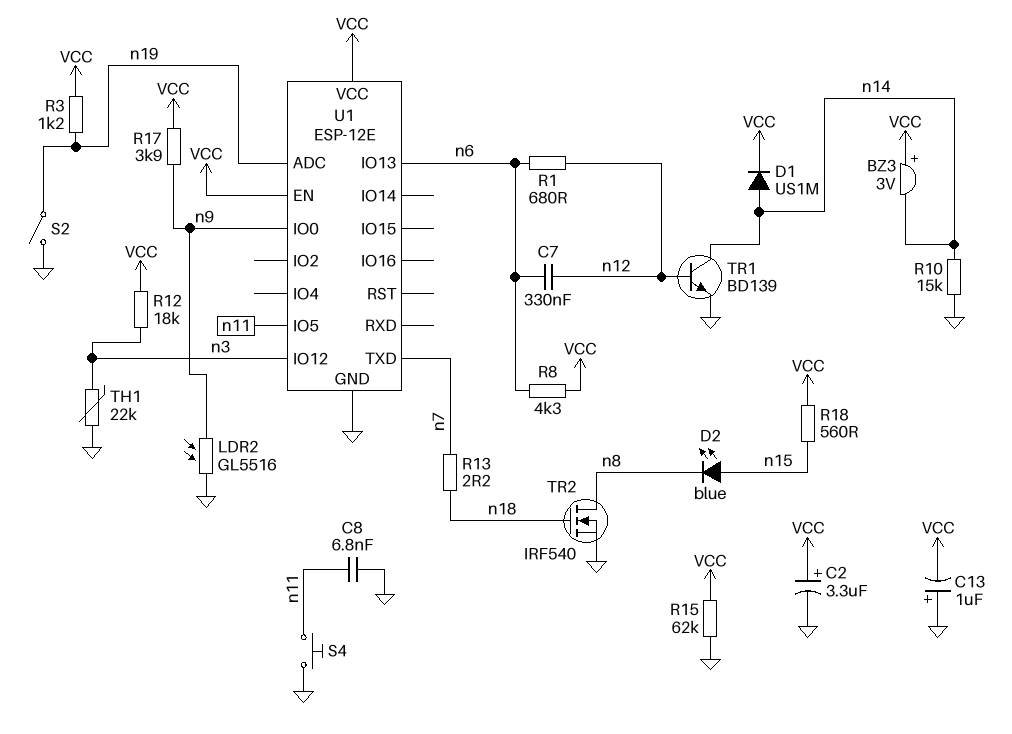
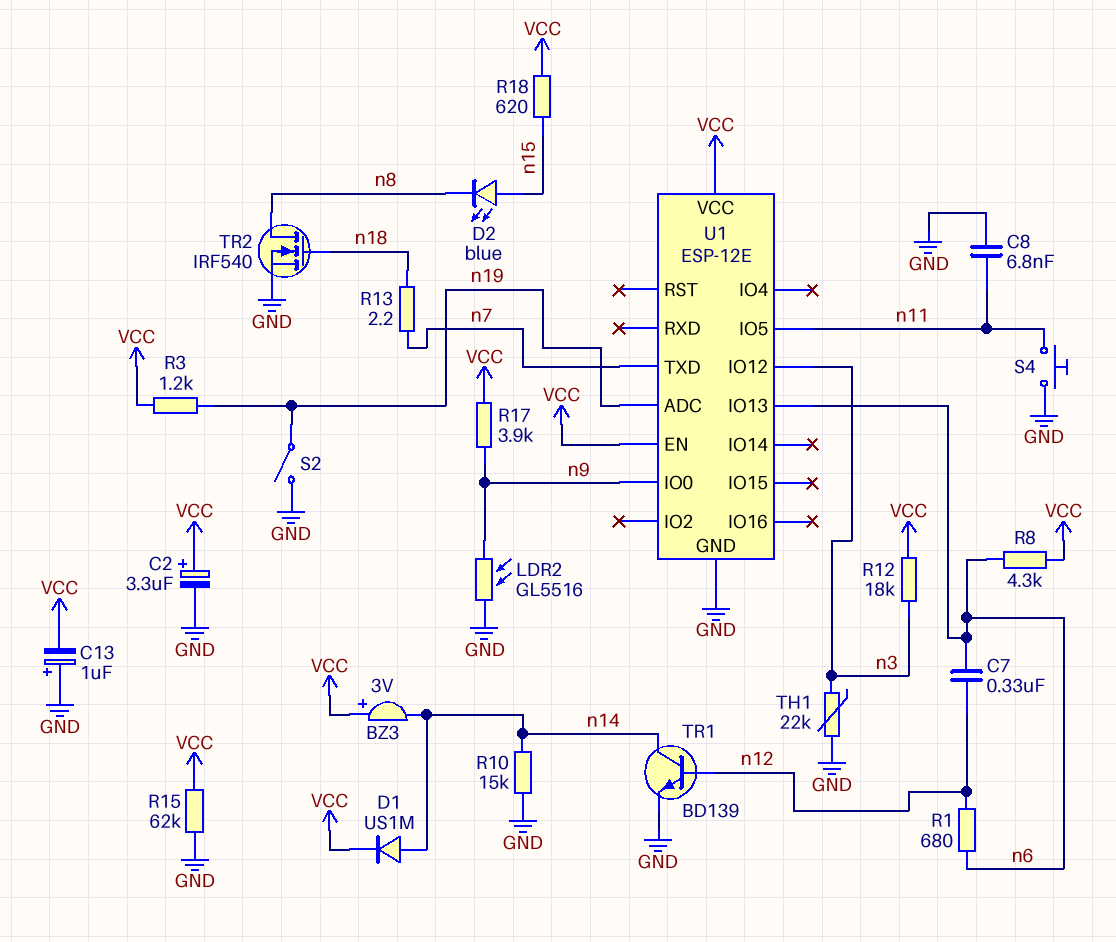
R18: 560 (VCC, n15) -> 620 (VCC, n15)

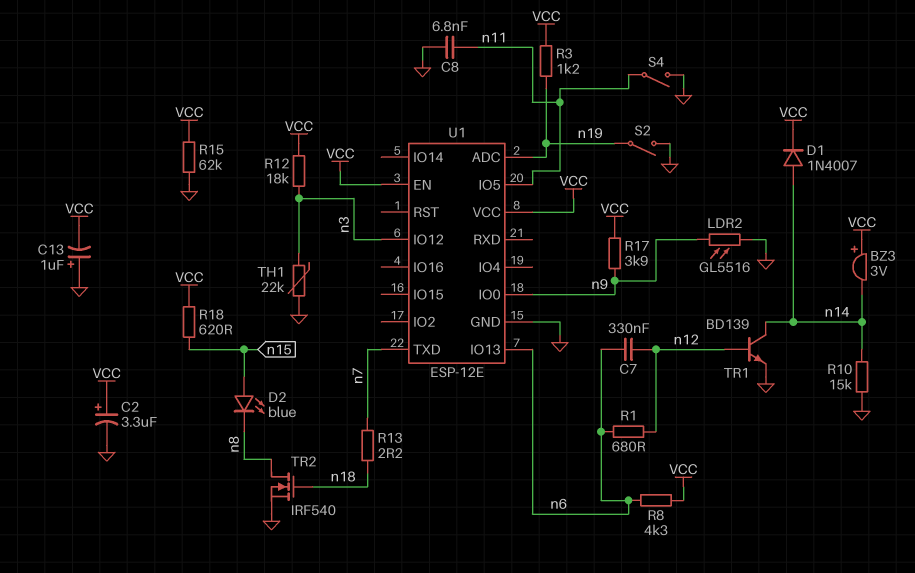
D1: diode US1M (A n14, K VCC) -> diode 1N4007 (A n14, K VCC)
S4: button (GND, n11) -> switch (GND, n11)

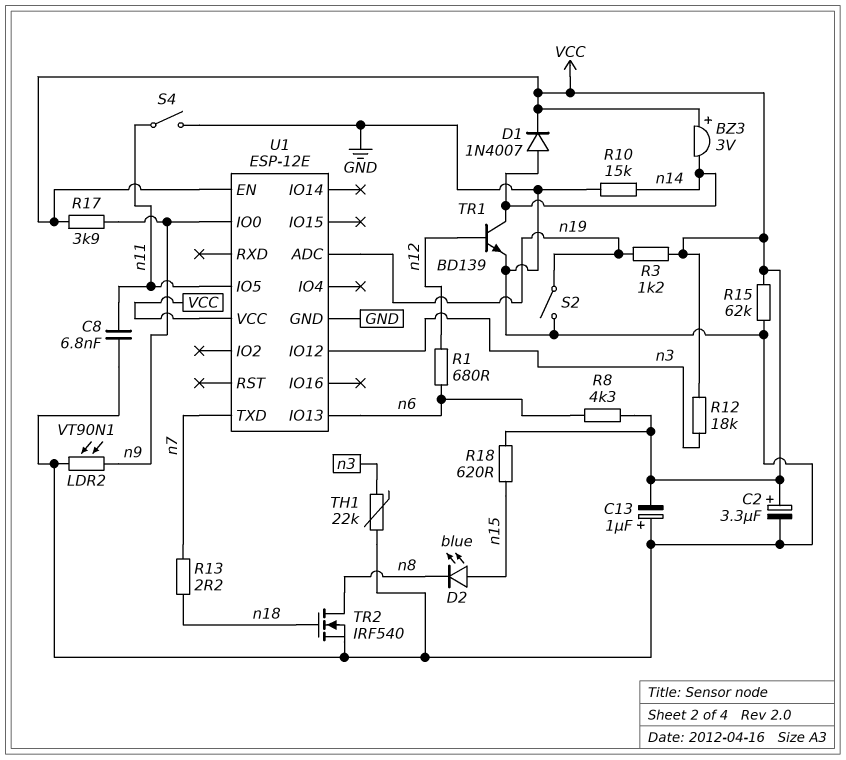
C7: 330nF (n6, n12) -> none
LDR2: GL5516 (GND, n9) -> VT90N1 (GND, n9)

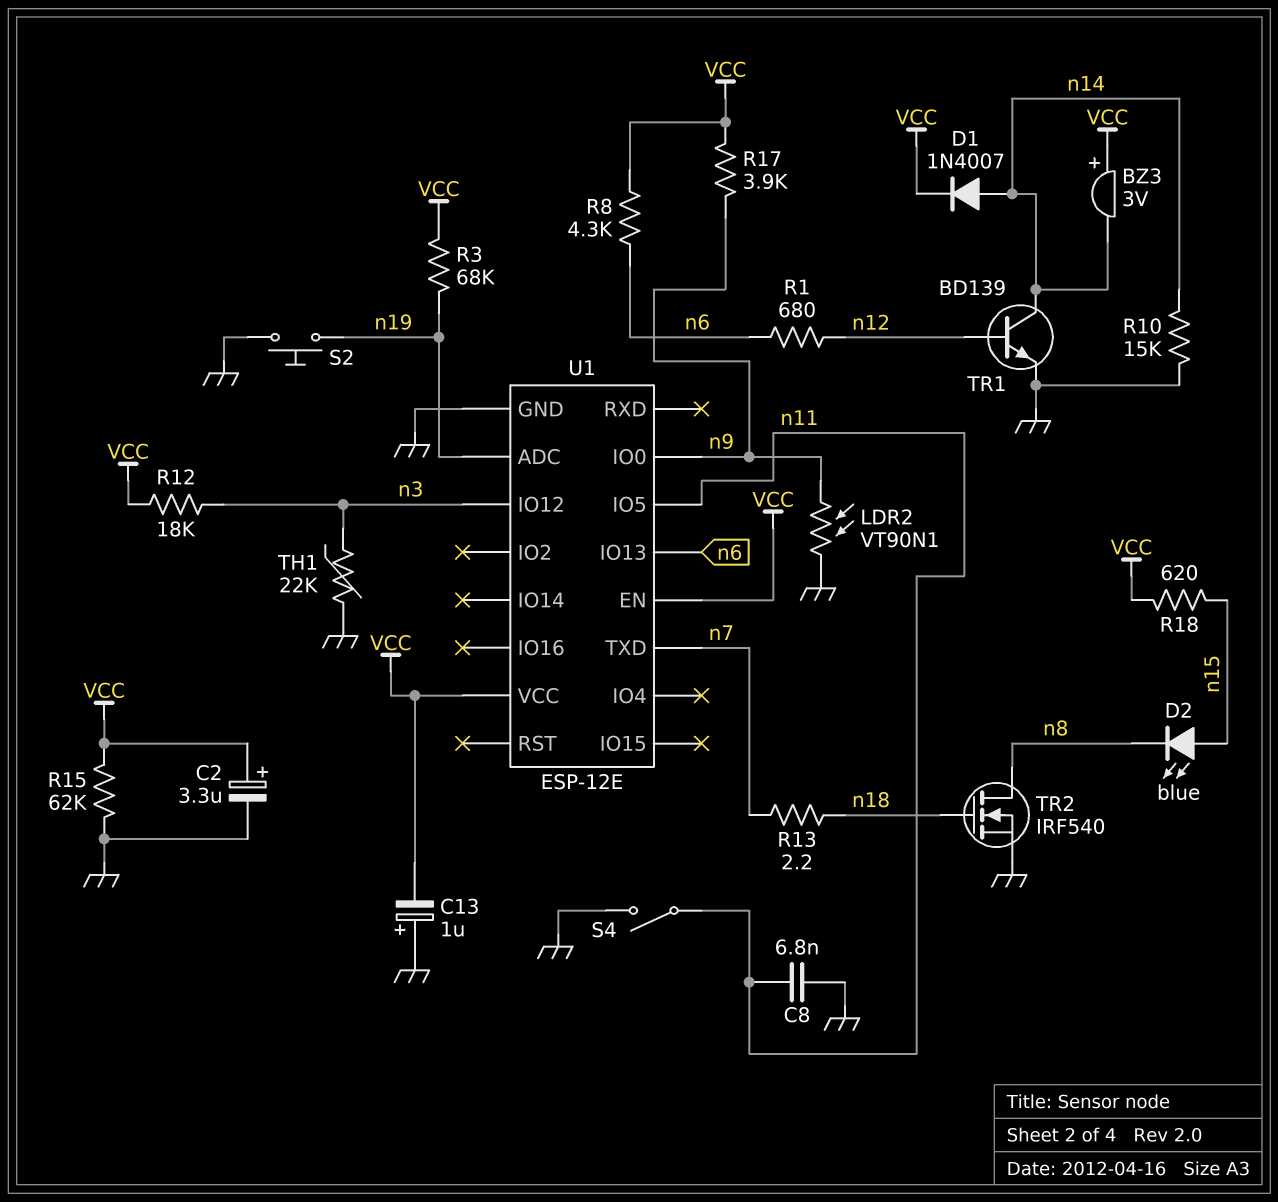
R3: 1.2k (VCC, n19) -> 68k (VCC, n19)
S2: switch (GND, n19) -> button (GND, n19)

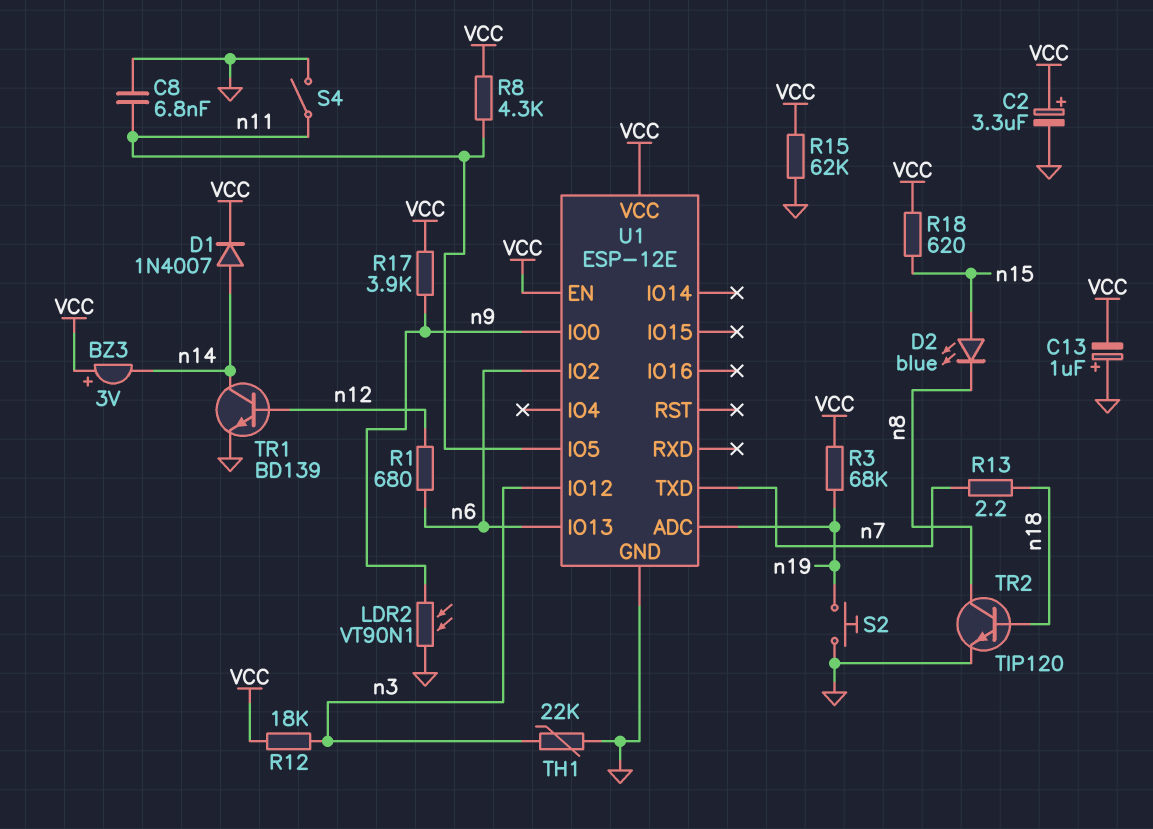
R8: 4.3k (VCC, n6) -> 4.3k (VCC, n11)
R10: 15k (GND, n14) -> none
TR2: NMOS IRF540 (G n18, D n8, S GND) -> NPN TIP120 (B n18, C n8, E GND)
U1 pin IO2: none -> n6

